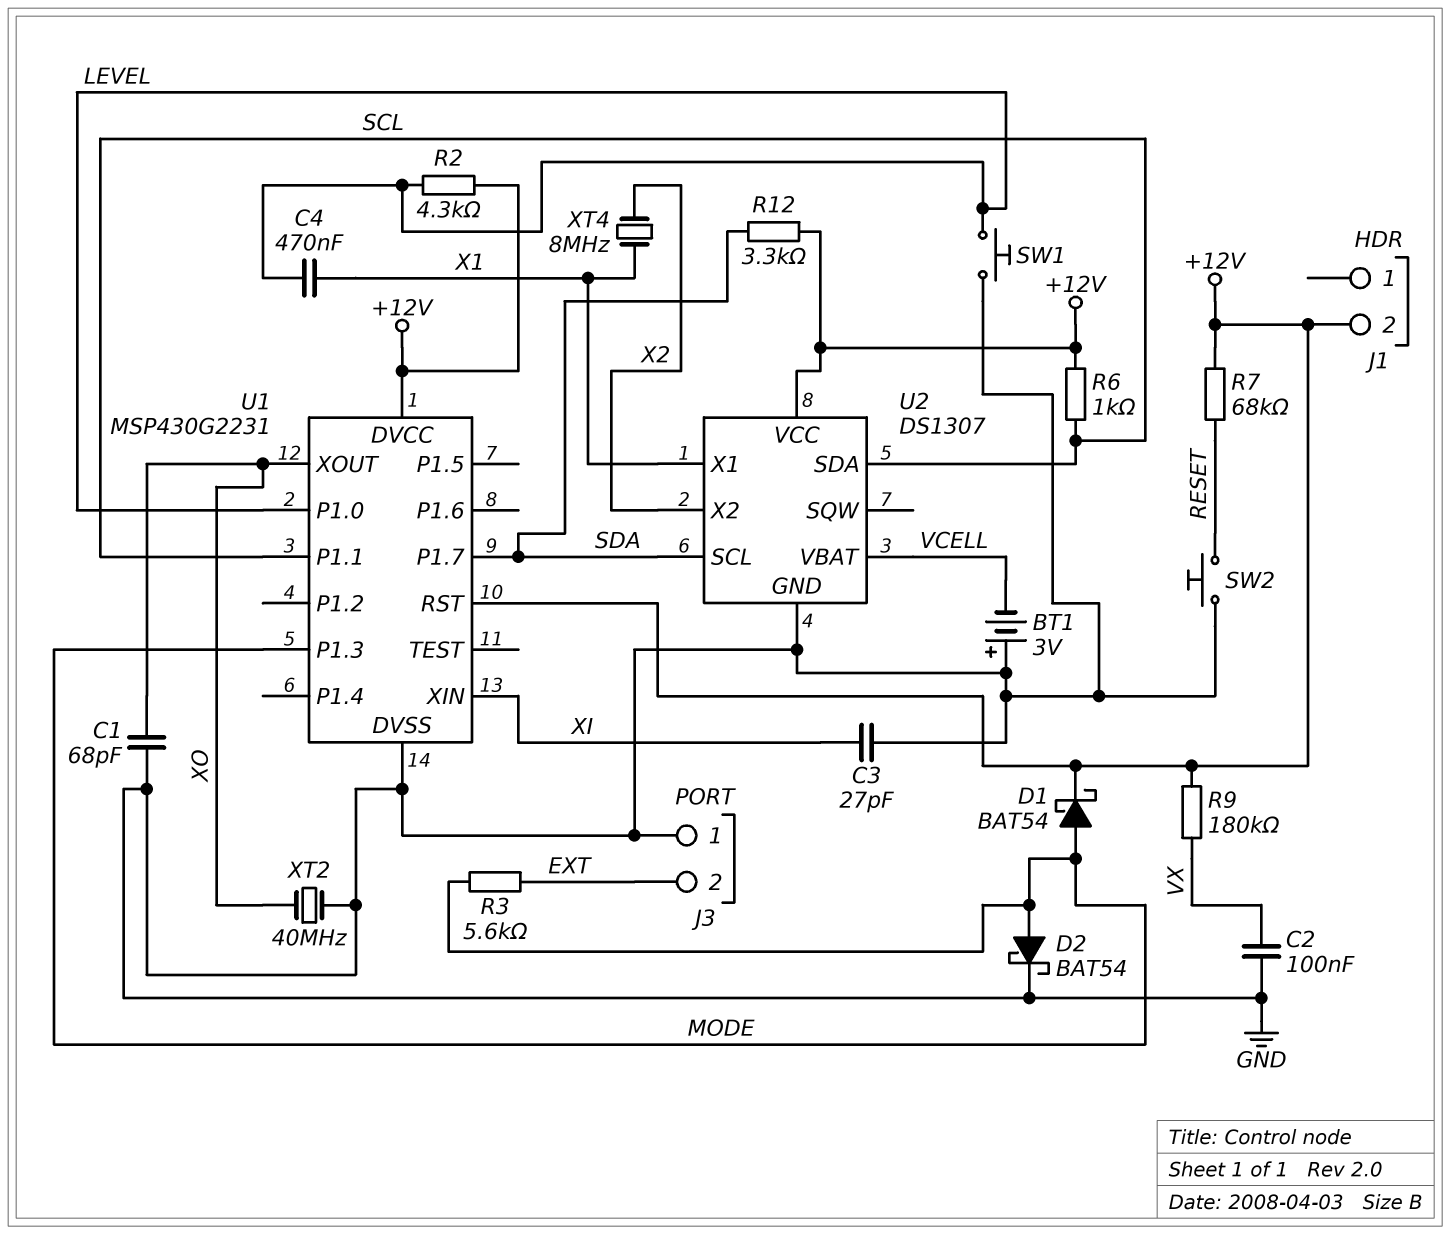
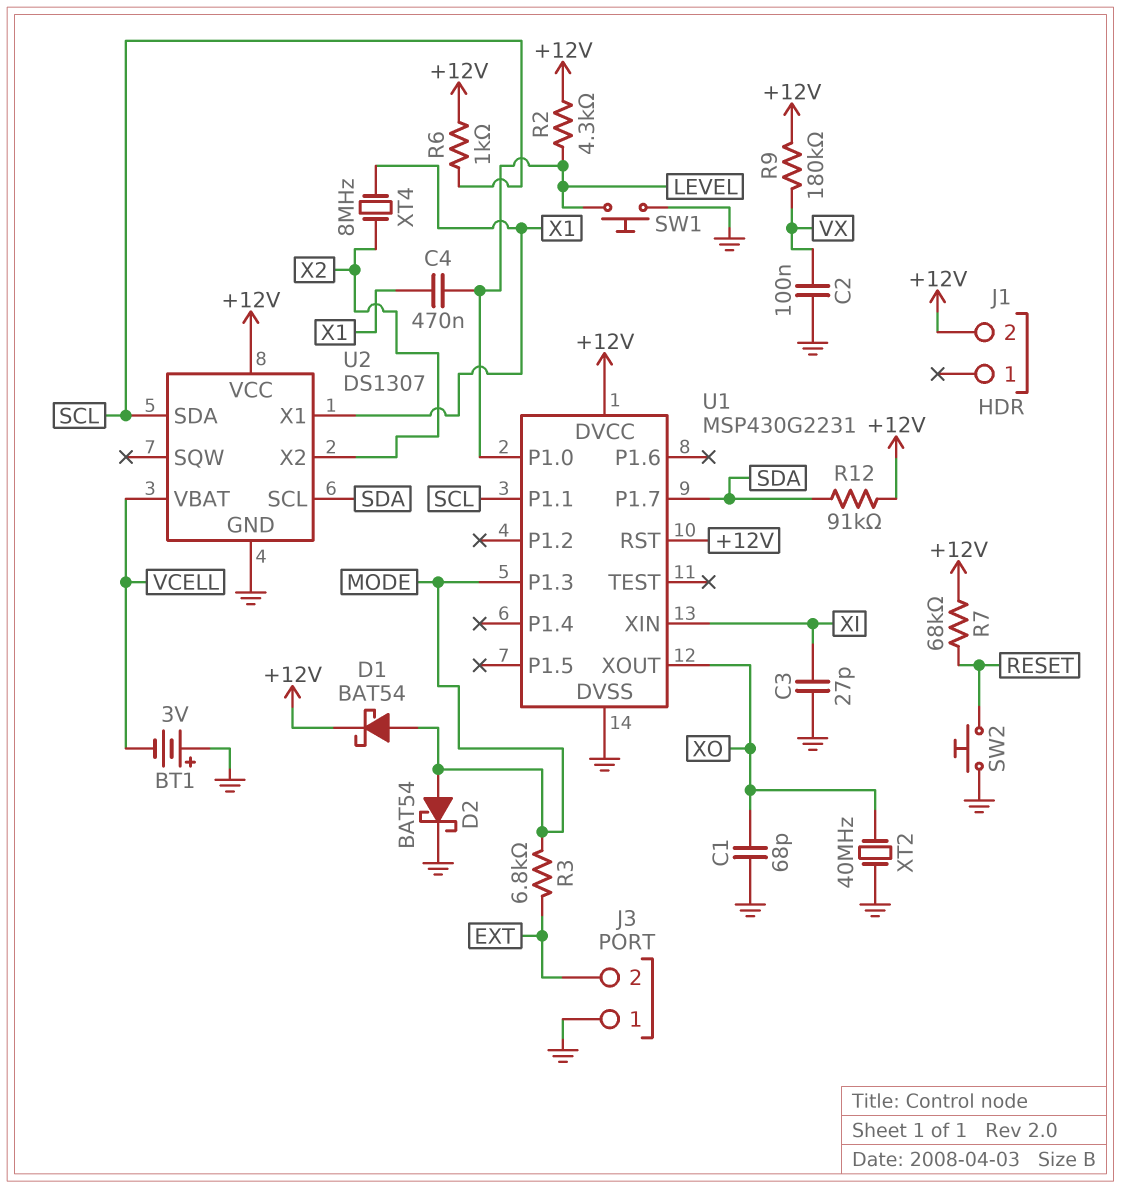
R3: 5.6k (EXT, MODE) -> 6.8k (EXT, MODE)
R12: 3.3k (+12V, SDA) -> 91k (+12V, SDA)

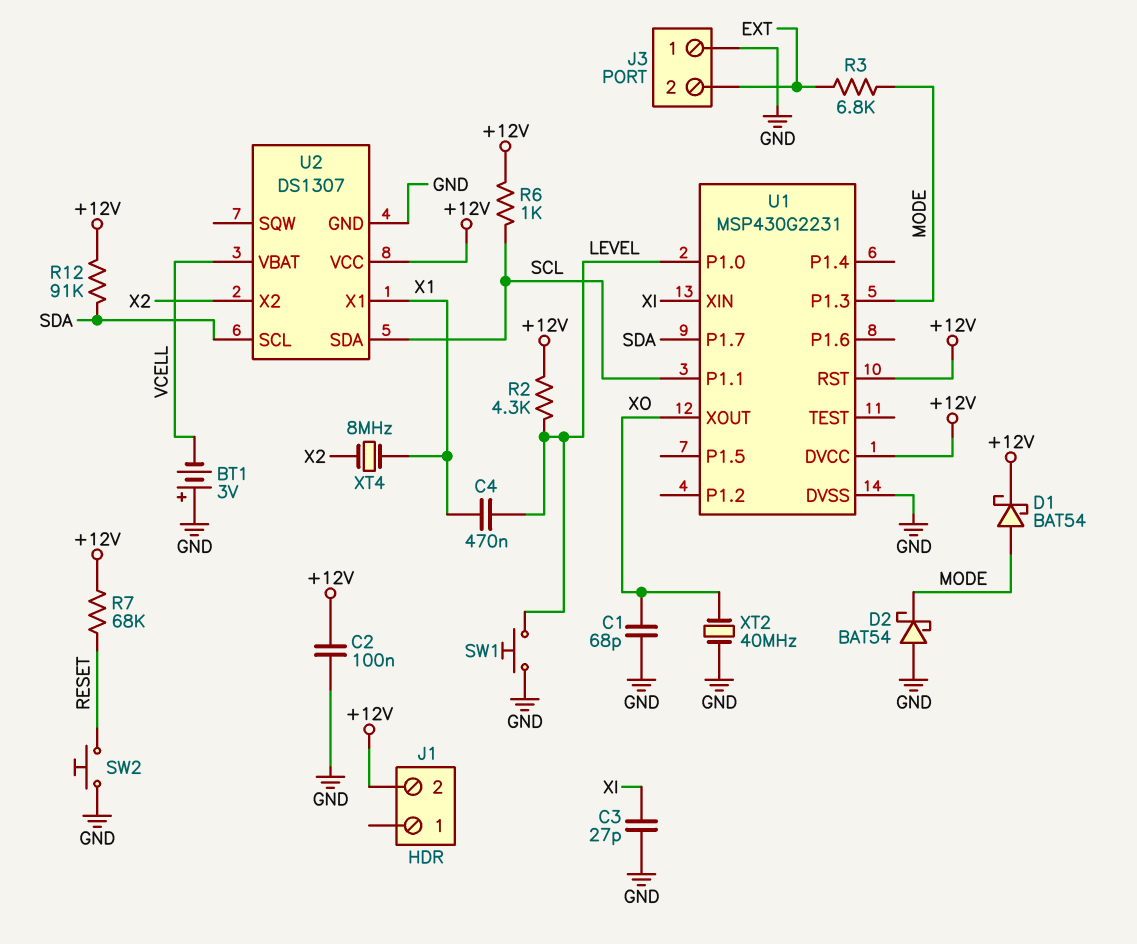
C2: 100nF (GND, VX) -> 100nF (+12V, GND)
D2: schottky BAT54 (A MODE, K GND) -> schottky BAT54 (A GND, K MODE)
R9: 180k (+12V, VX) -> none

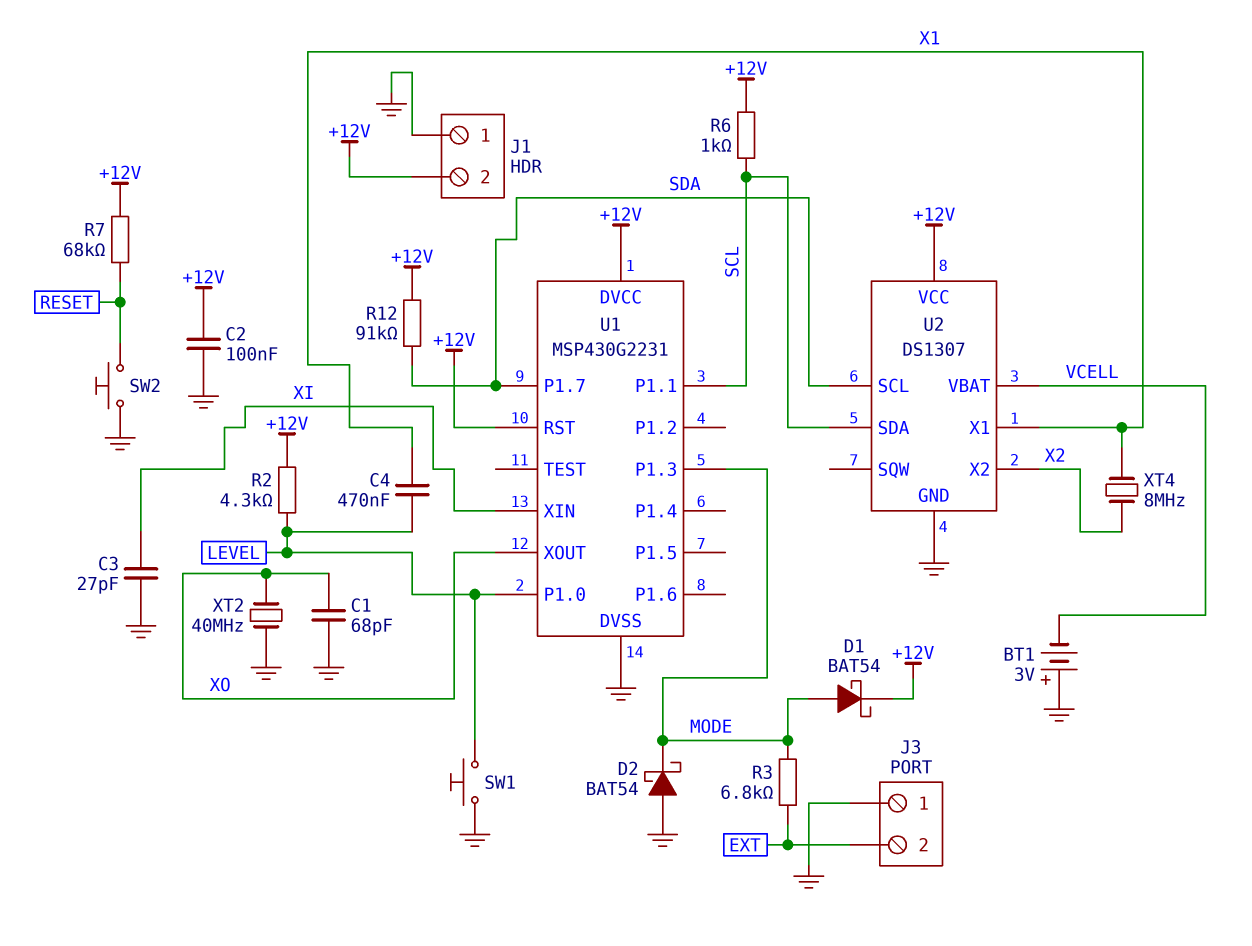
J1 pin 1: none -> GND

